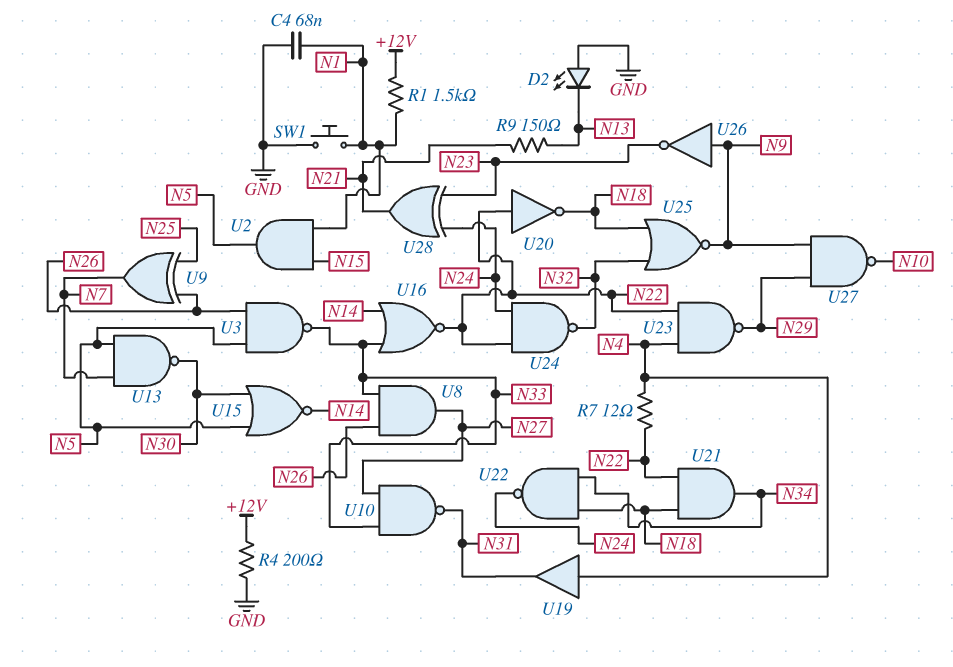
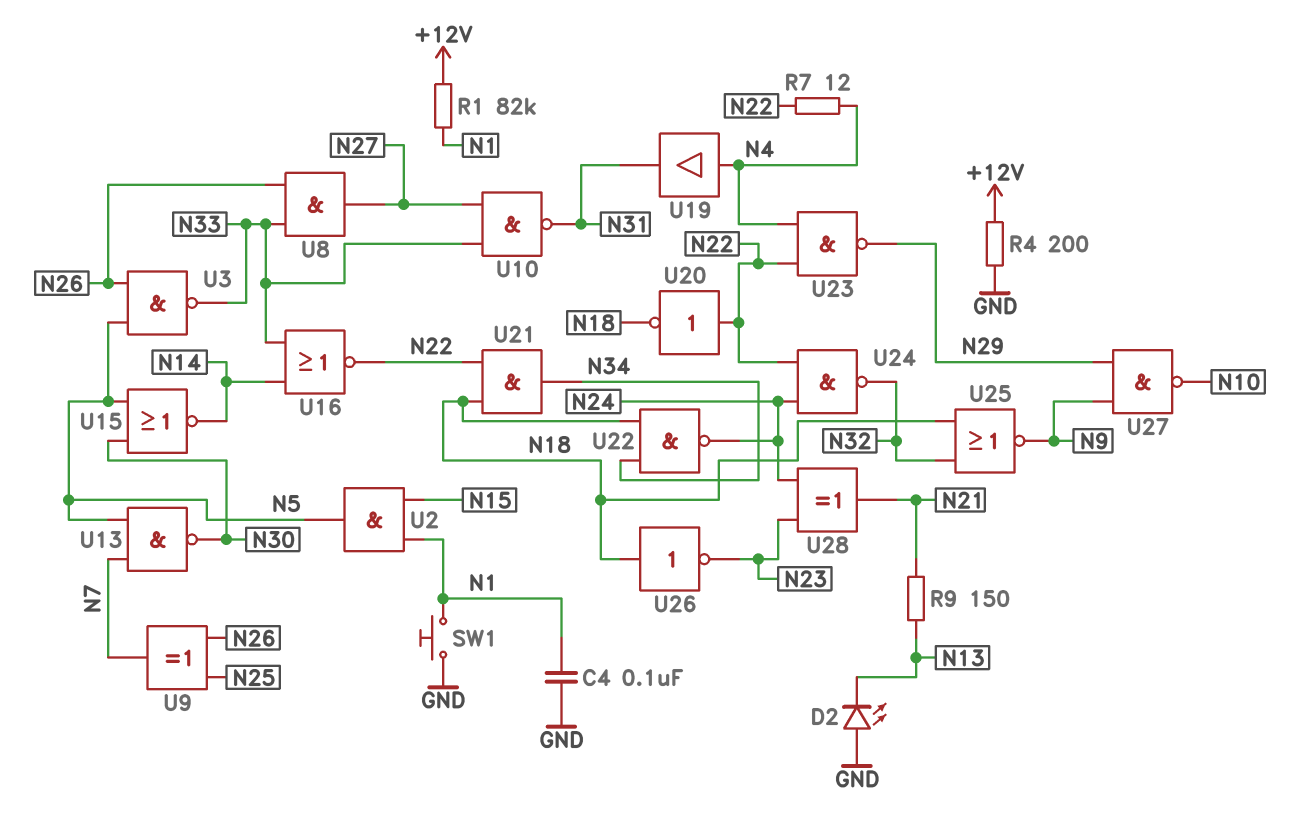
C4: 68nF (GND, N1) -> 100nF (GND, N1)
R1: 1.5k (+12V, N1) -> 82k (+12V, N1)
U26: NOT (in N9, out N23) -> NOT (in N18, out N23)

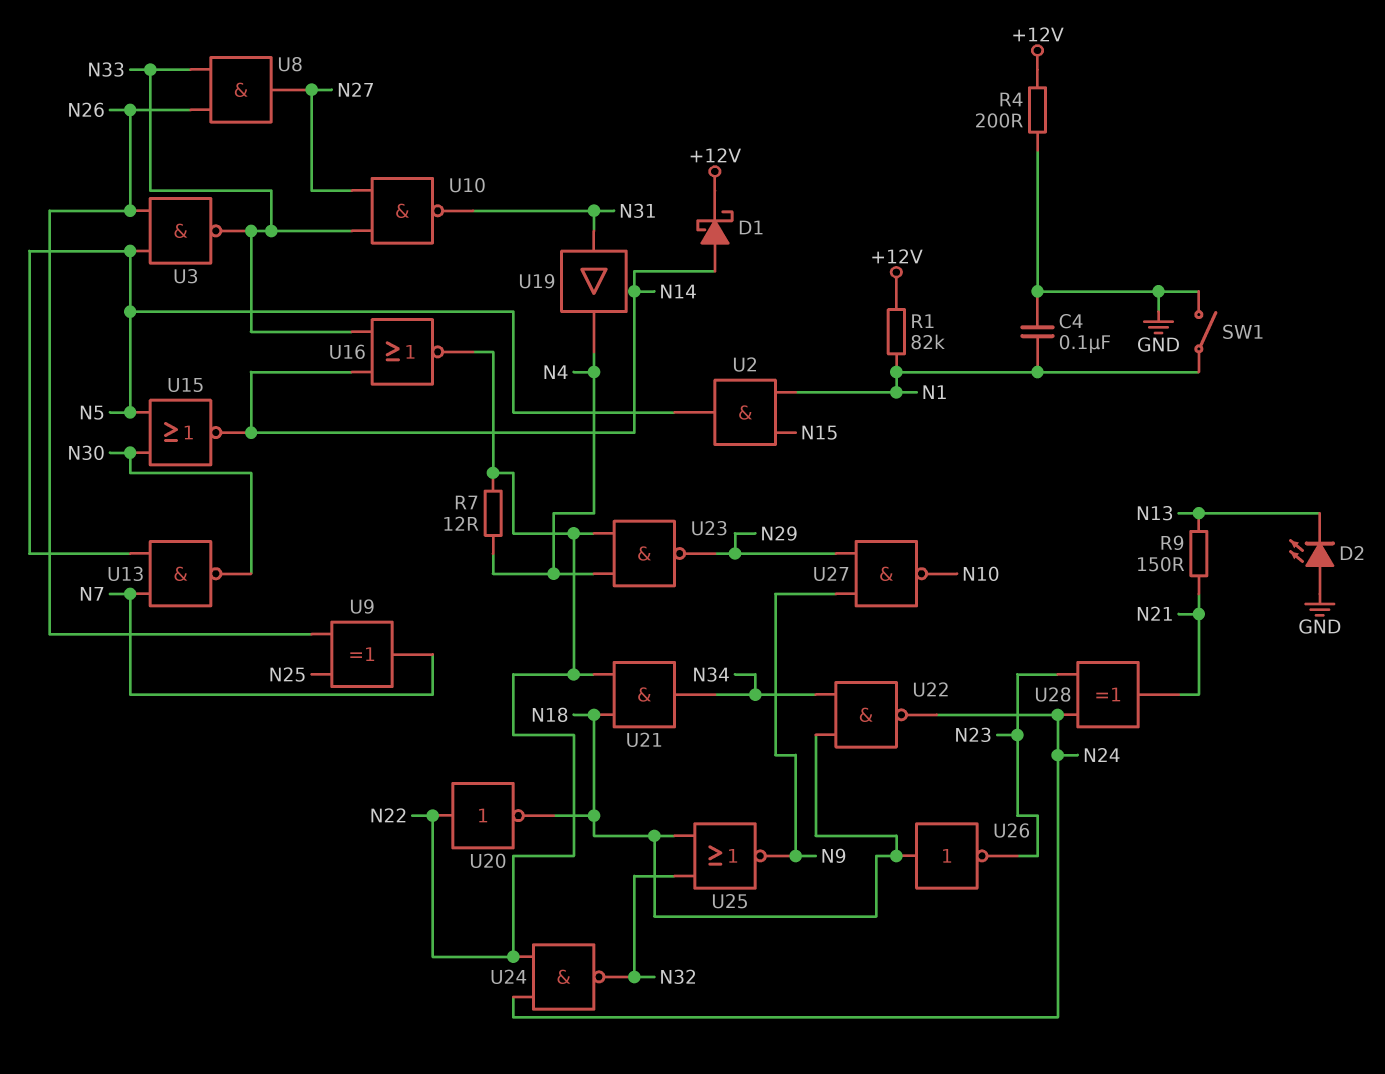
D1: none -> schottky (A N14, K +12V)
SW1: button (GND, N1) -> switch (GND, N1)
U19: buffer (in N4, out N31) -> buffer (in N31, out N4)

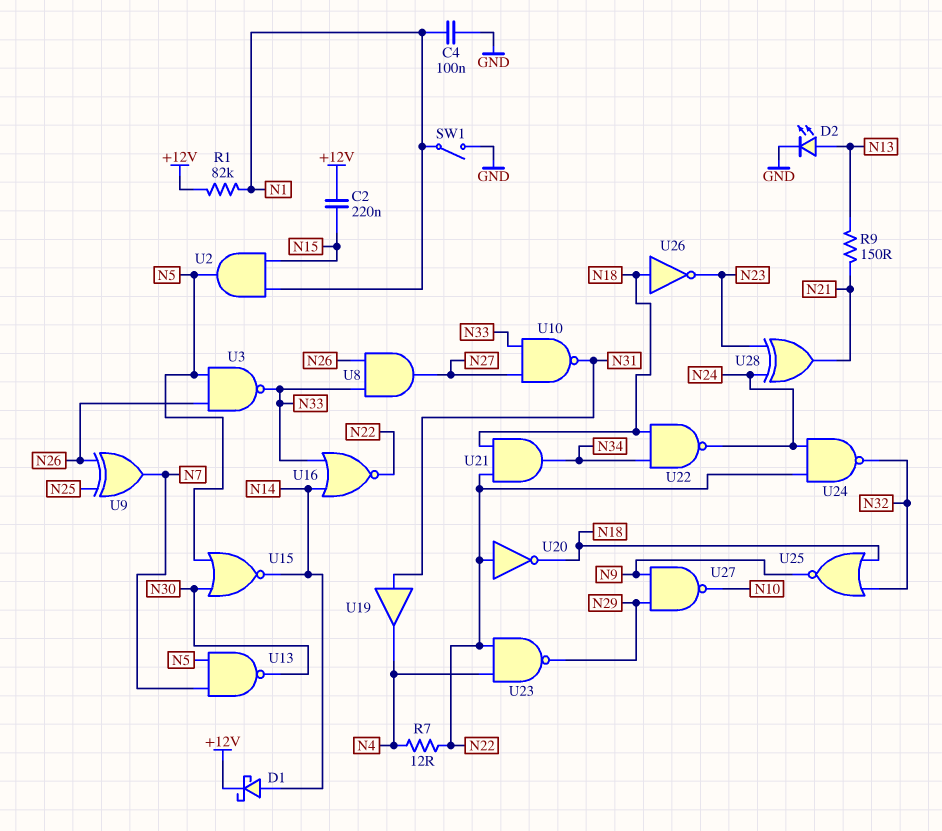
C2: none -> 220nF (+12V, N15)
D2: LED (A GND, K N13) -> LED (A N13, K GND)
R4: 200 (+12V, GND) -> none

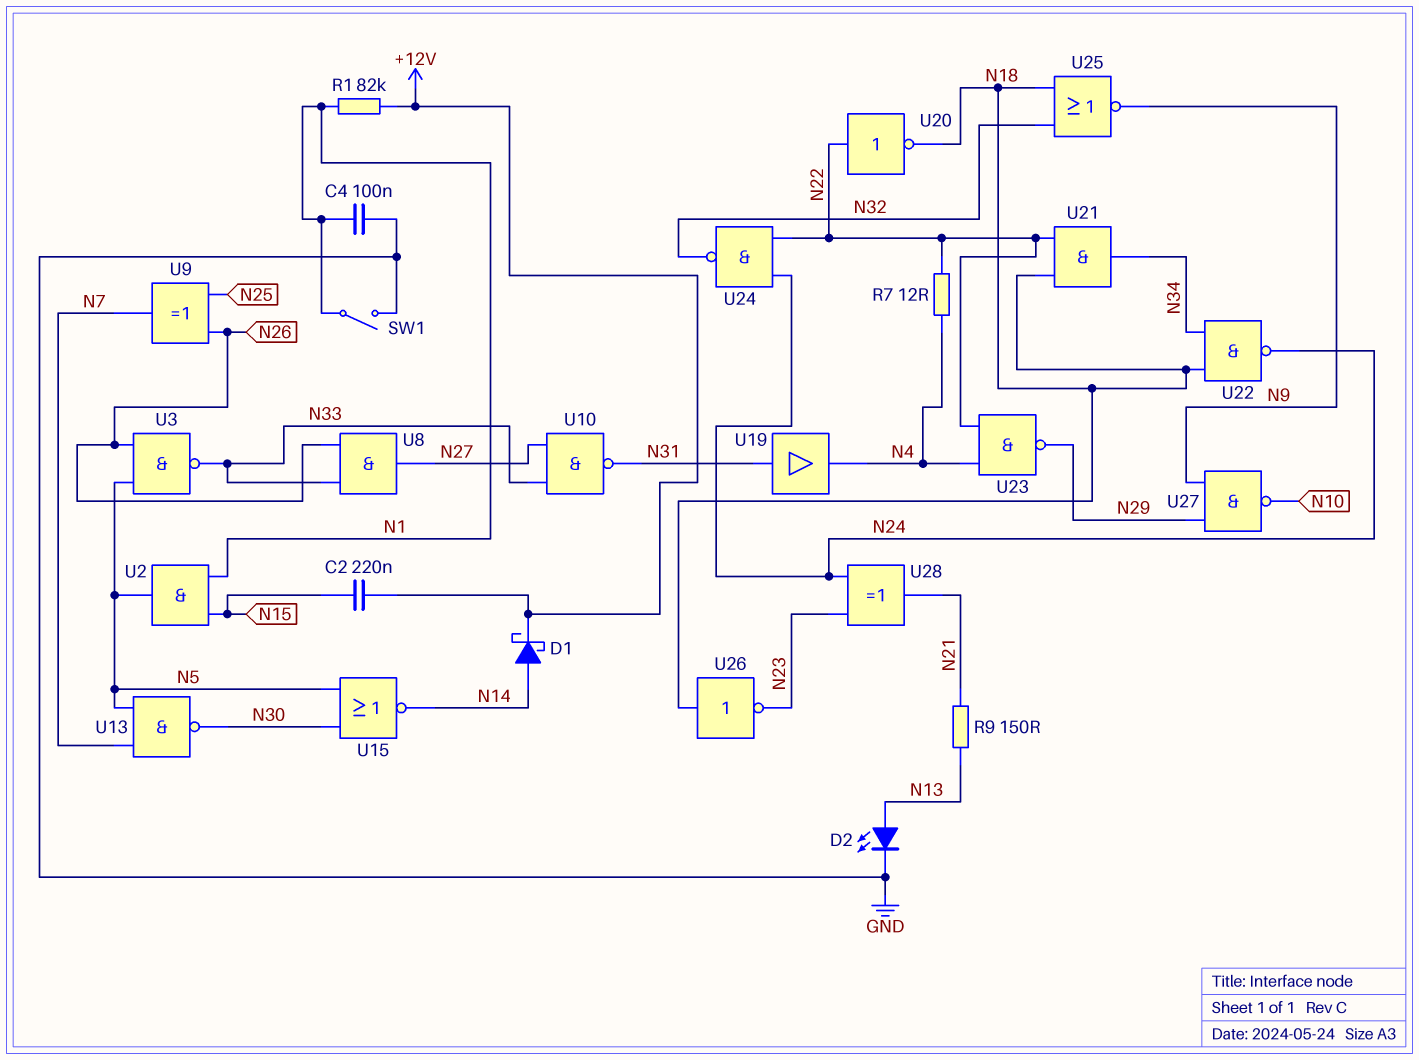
U16: NOR (in N14, in N33, out N22) -> none

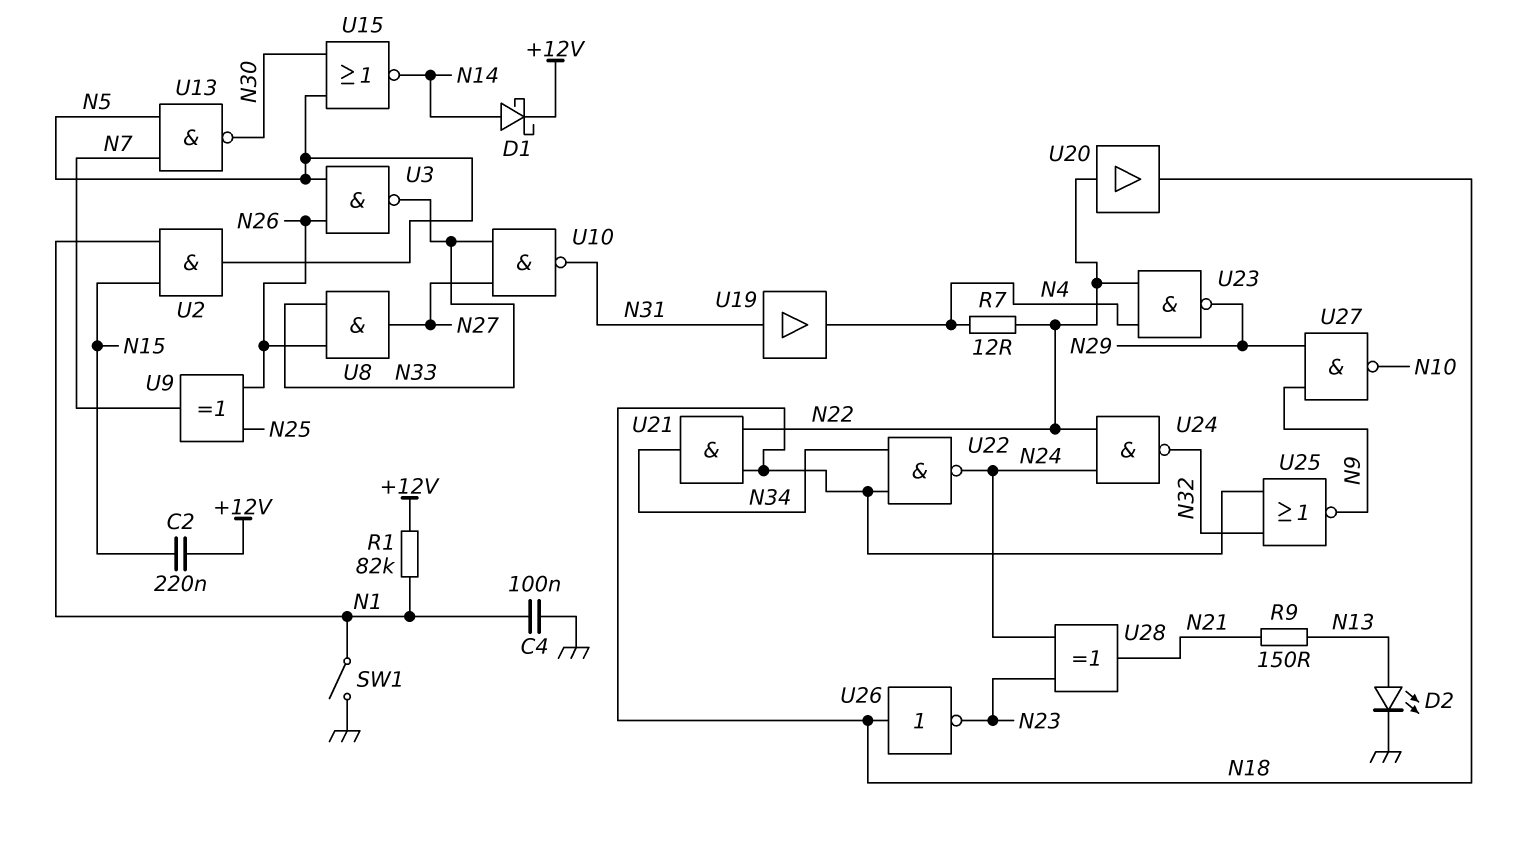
U20: NOT (in N22, out N18) -> buffer (in N22, out N18)

